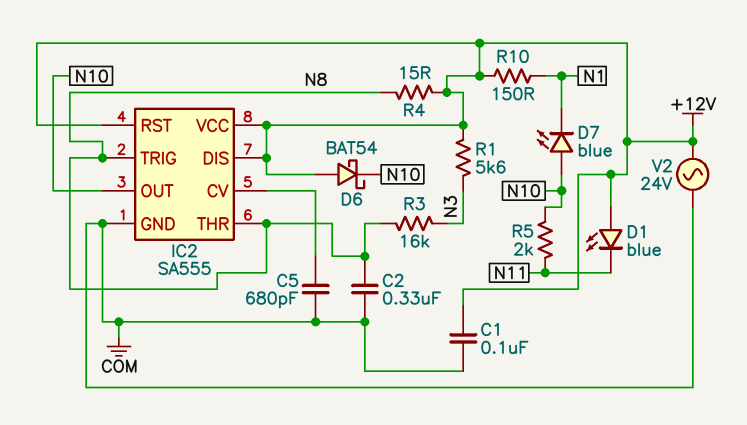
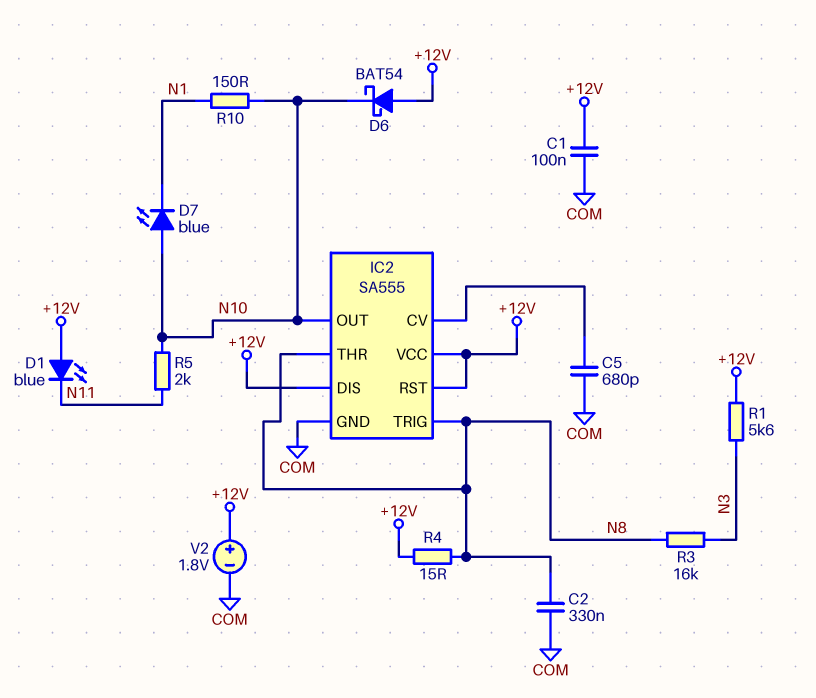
R10: 150 (+12V, N1) -> 150 (N1, N10)
V2: AC 24V (+12V, COM) -> 1.8V (plus +12V, minus COM)

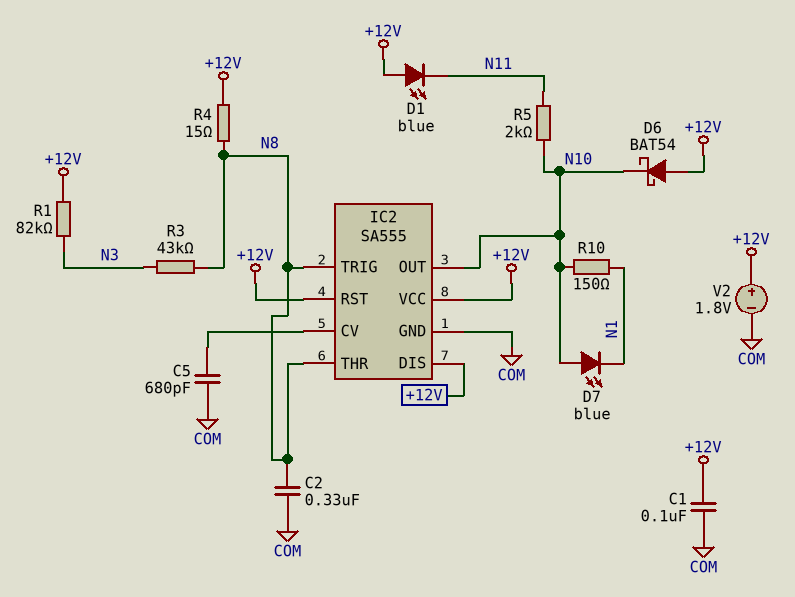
R1: 5.6k (+12V, N3) -> 82k (+12V, N3)
R3: 16k (N3, N8) -> 43k (N3, N8)

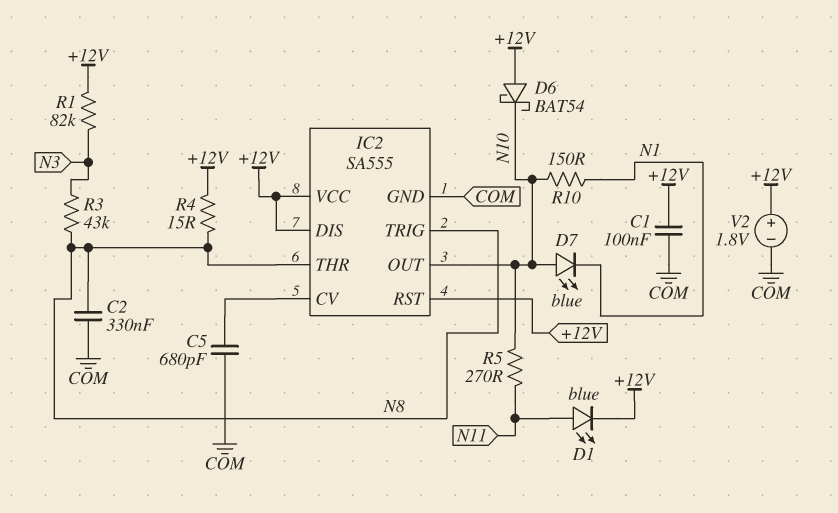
D1: LED blue (A +12V, K N11) -> LED blue (A N11, K +12V)
R5: 2k (N10, N11) -> 270 (N10, N11)

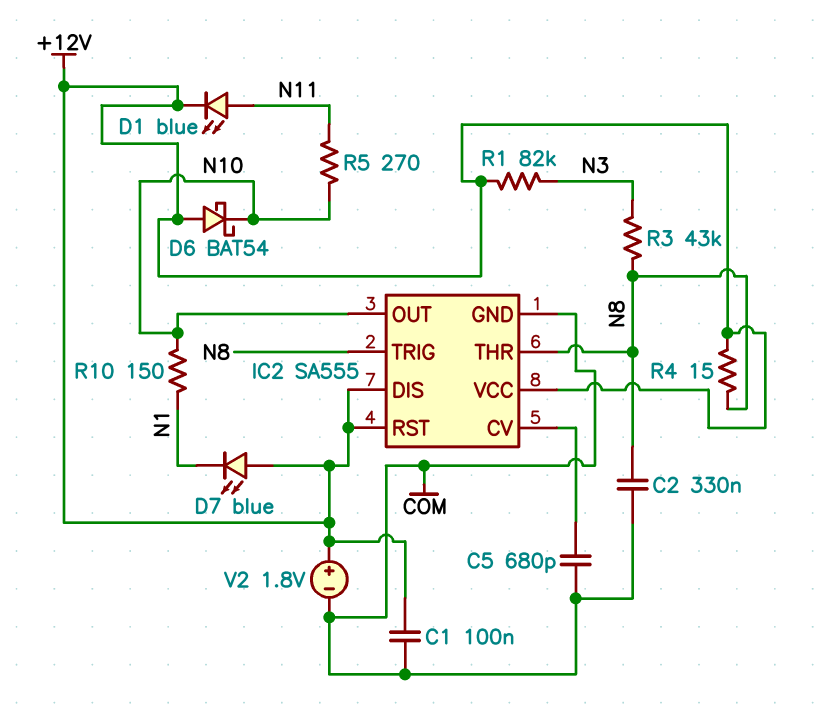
D7: LED blue (A N10, K N1) -> LED blue (A +12V, K N1)

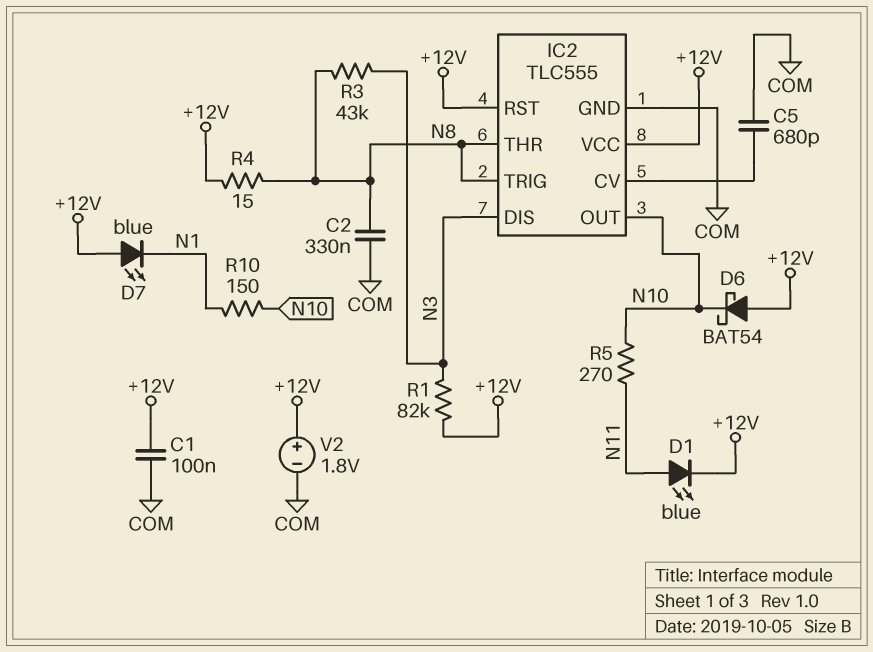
IC2: SA555 -> TLC555
IC2 pin DIS: +12V -> N3

